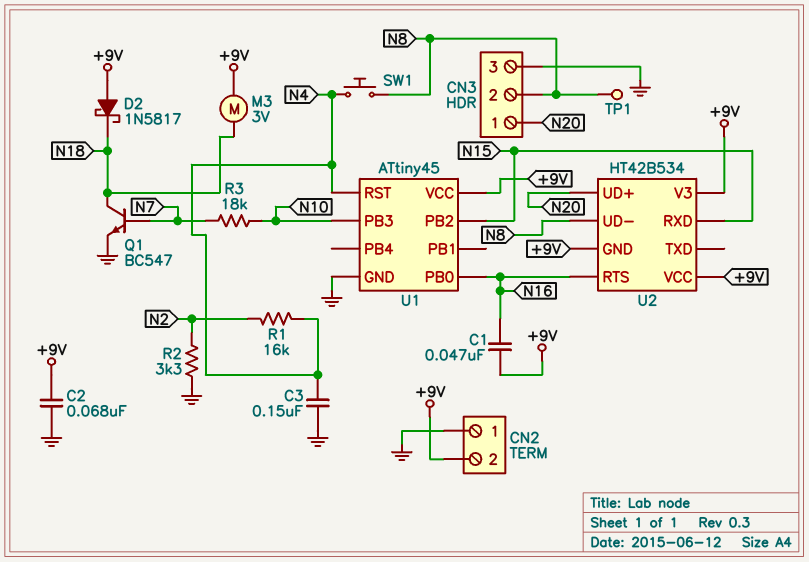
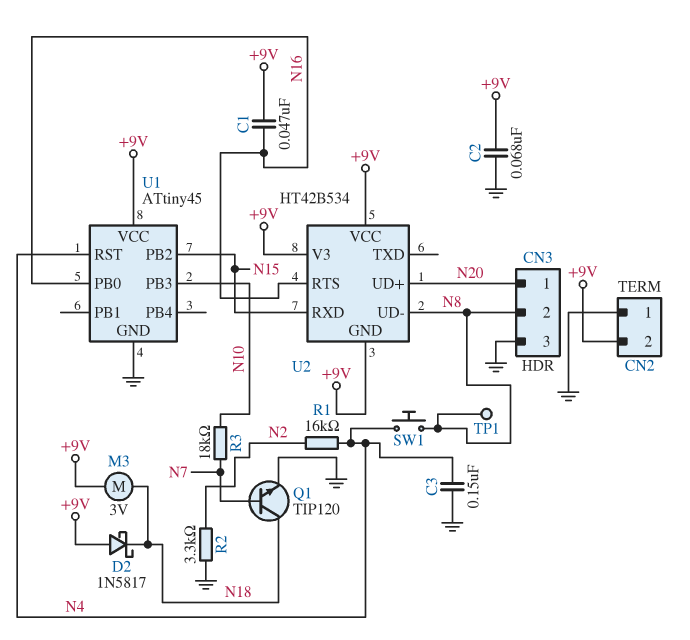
Q1: NPN BC547 (B N7, C N18, E GND) -> NPN TIP120 (B N7, C N18, E GND)

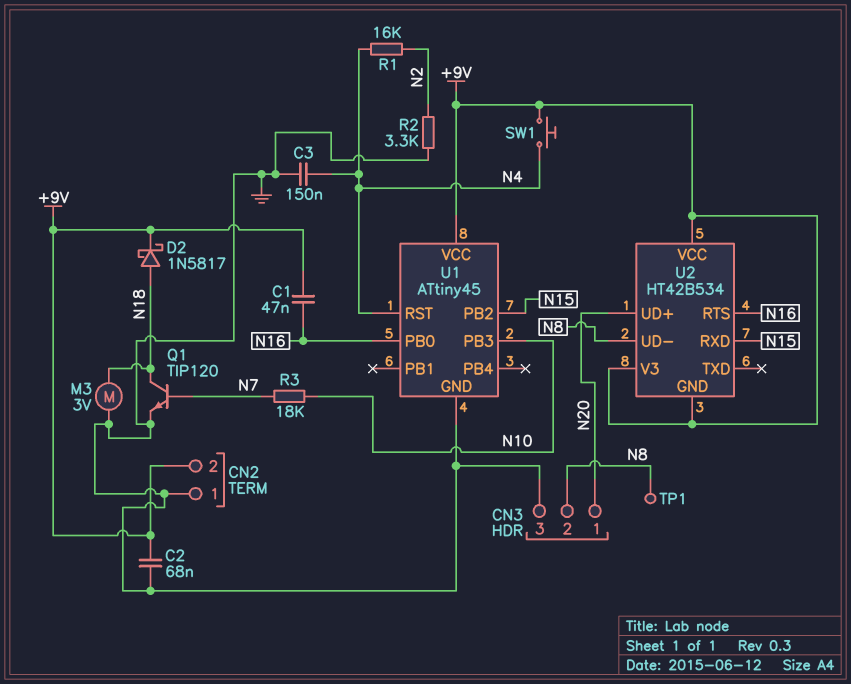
D2: schottky 1N5817 (A +9V, K N18) -> schottky 1N5817 (A N18, K +9V)
M3: motor 3V (+9V, N18) -> motor 3V (GND, N18)
SW1: button (N4, N8) -> button (+9V, N4)

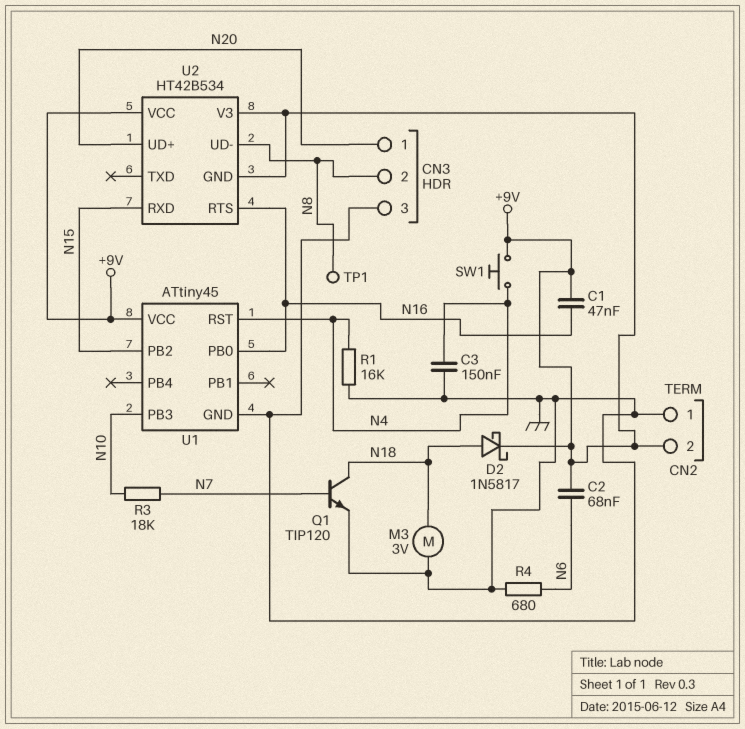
C2: 68nF (+9V, GND) -> 68nF (+9V, N6)
R1: 16k (N2, N4) -> 16k (GND, N4)
R2: 3.3k (GND, N2) -> none
R4: none -> 680 (GND, N6)

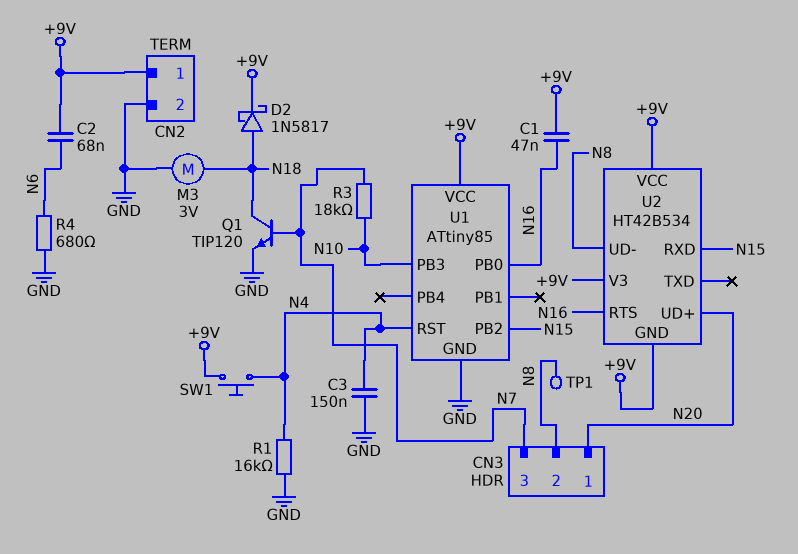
CN2 pin 1: GND -> +9V
CN2 pin 2: +9V -> GND
CN3 pin 3: GND -> N7
U1: ATtiny45 -> ATtiny85

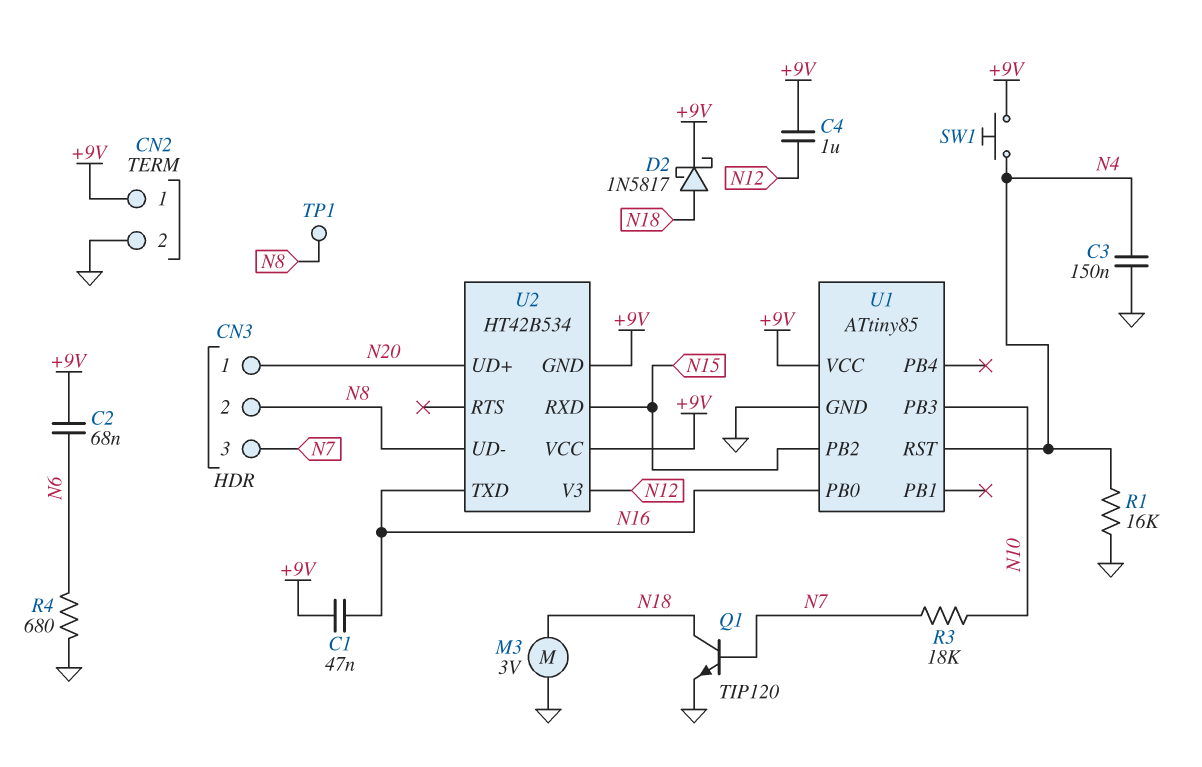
C4: none -> 1uF (+9V, N12)
U2 pin RTS: N16 -> none
U2 pin TXD: none -> N16
U2 pin V3: +9V -> N12

